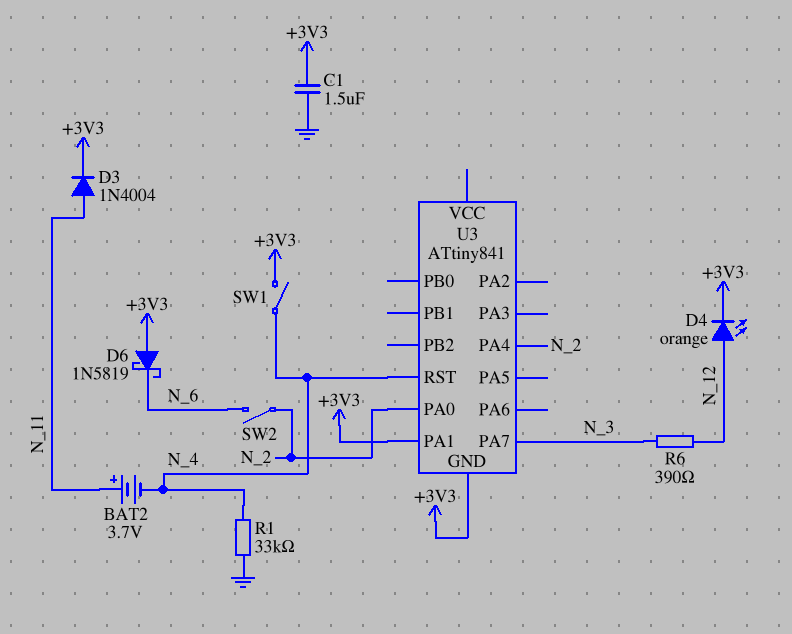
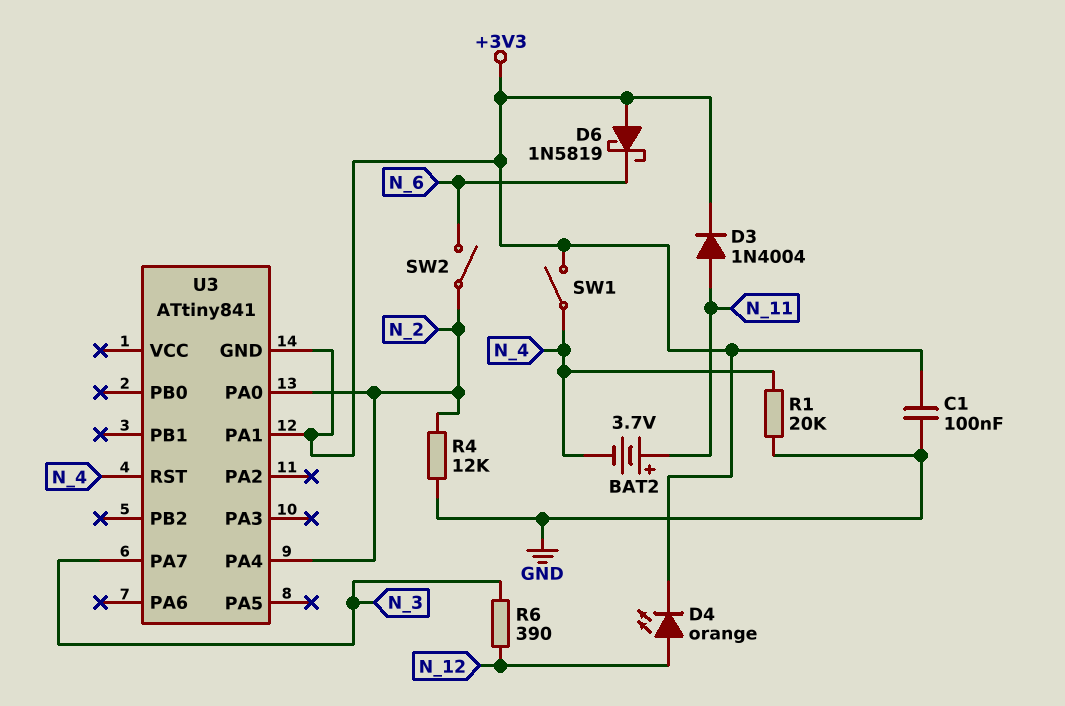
C1: 1.5uF (+3V3, GND) -> 100nF (+3V3, GND)
R1: 33k (GND, N_4) -> 20k (GND, N_4)
R4: none -> 12k (GND, N_2)

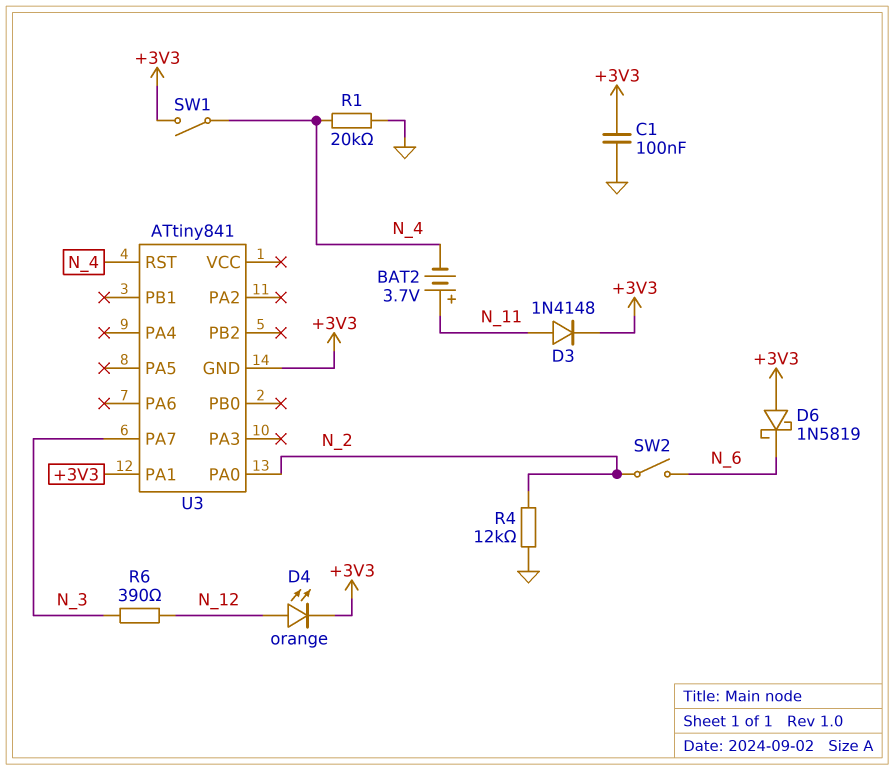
D3: diode 1N4004 (A N_11, K +3V3) -> diode 1N4148 (A N_11, K +3V3)
U3 pin PA4: N_2 -> none

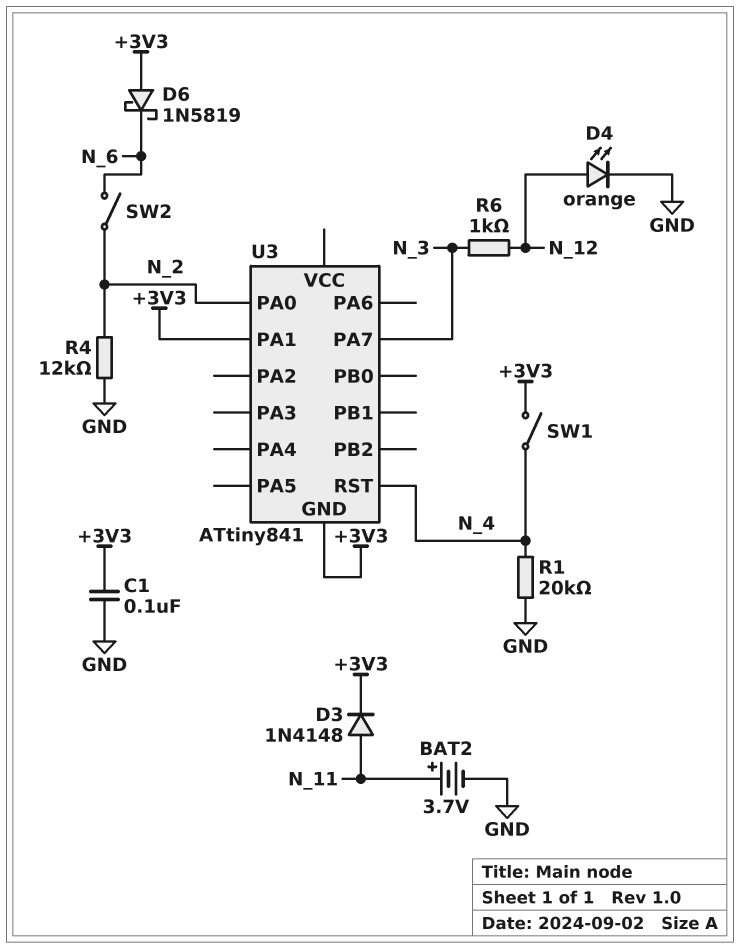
BAT2: 3.7V (plus N_11, minus N_4) -> 3.7V (plus N_11, minus GND)
D4: LED orange (A N_12, K +3V3) -> LED orange (A N_12, K GND)
R6: 390 (N_3, N_12) -> 1k (N_3, N_12)

